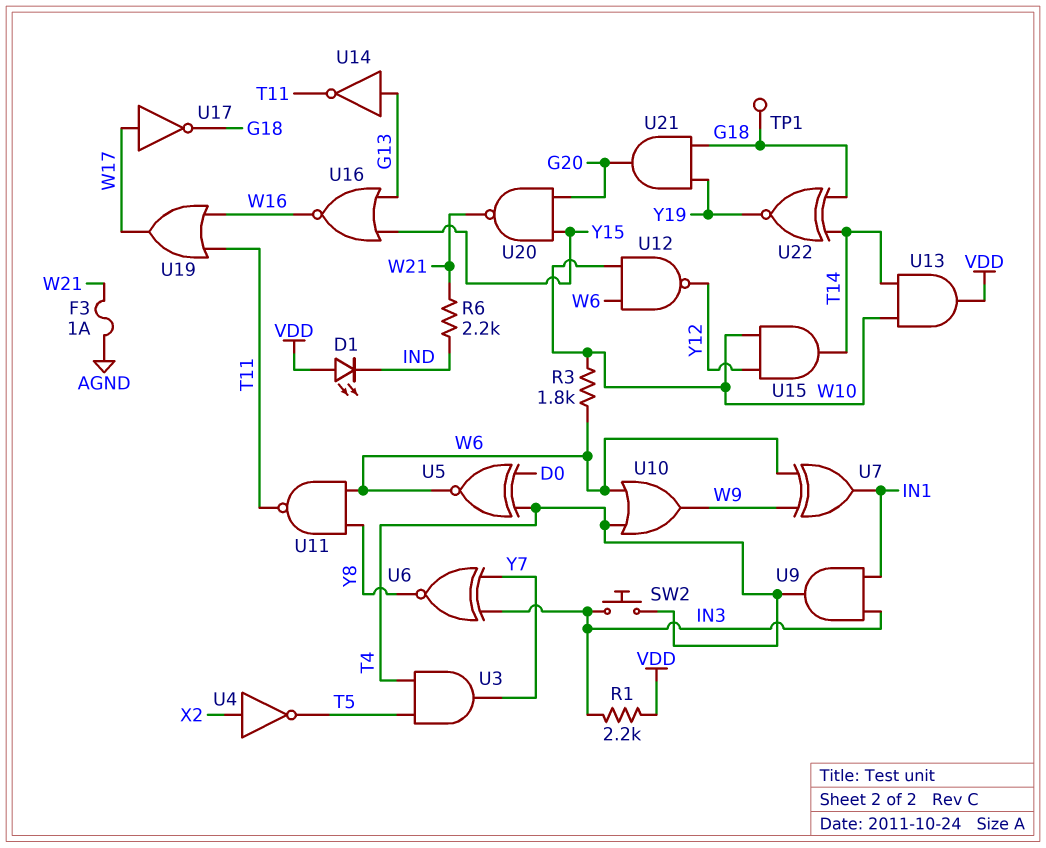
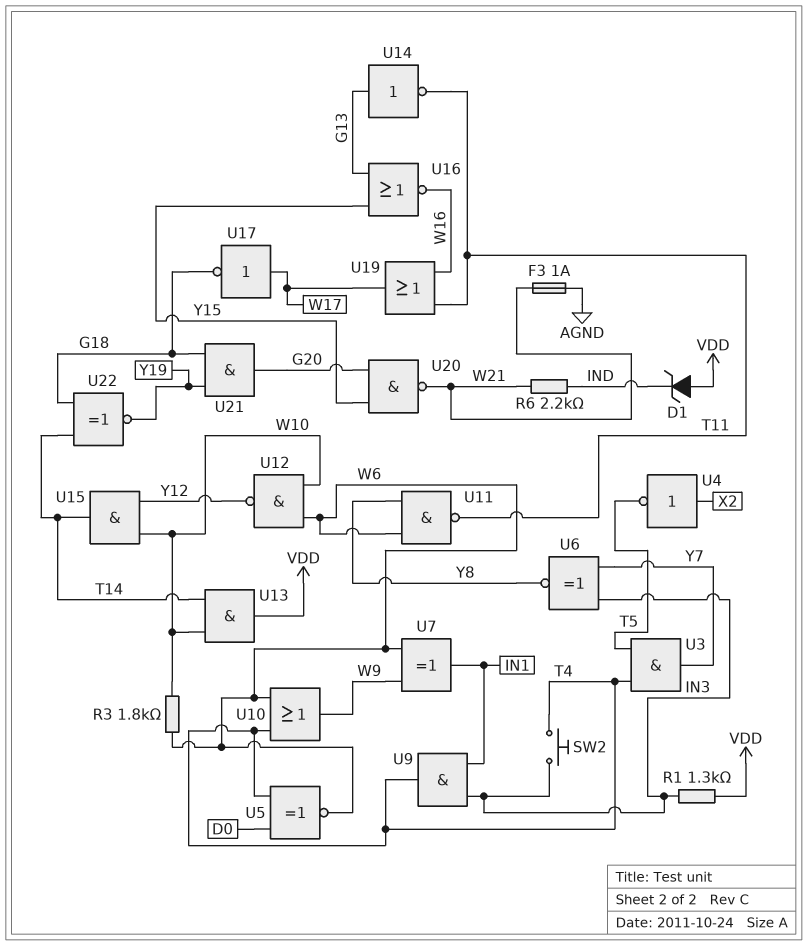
D1: LED (A VDD, K IND) -> zener (A VDD, K IND)
R1: 2.2k (IN3, VDD) -> 1.3k (IN3, VDD)
TP1: test point (G18) -> none

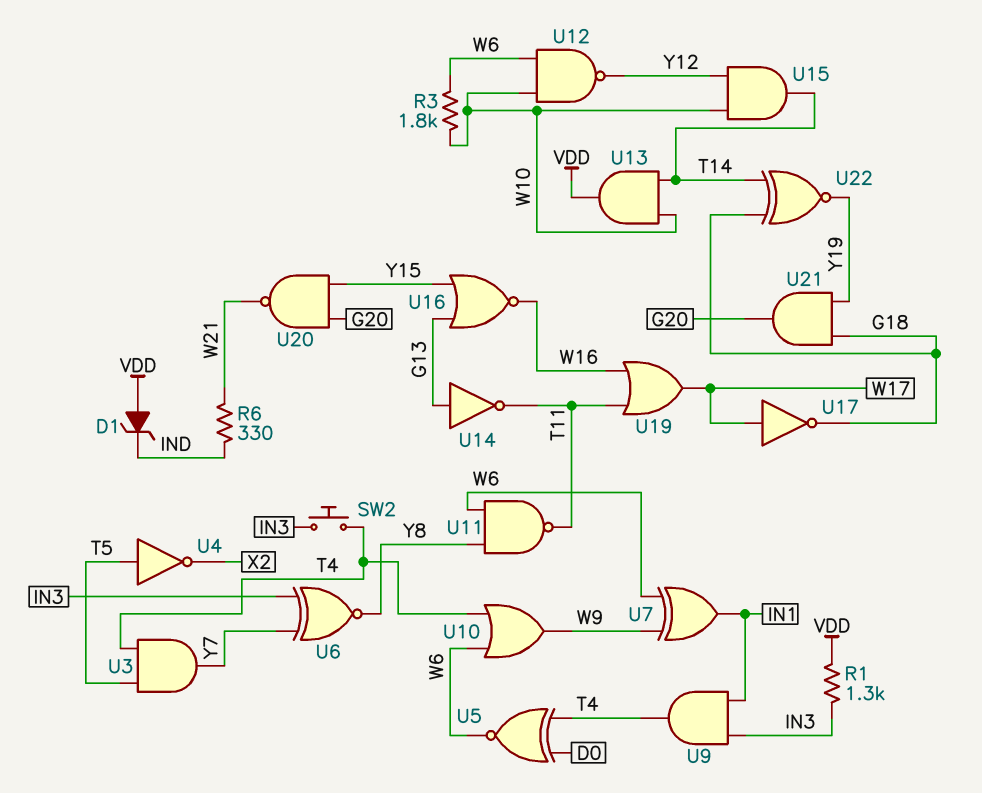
F3: 1A (AGND, W21) -> none
R6: 2.2k (IND, W21) -> 330 (IND, W21)
U4: NOT (in X2, out T5) -> NOT (in T5, out X2)

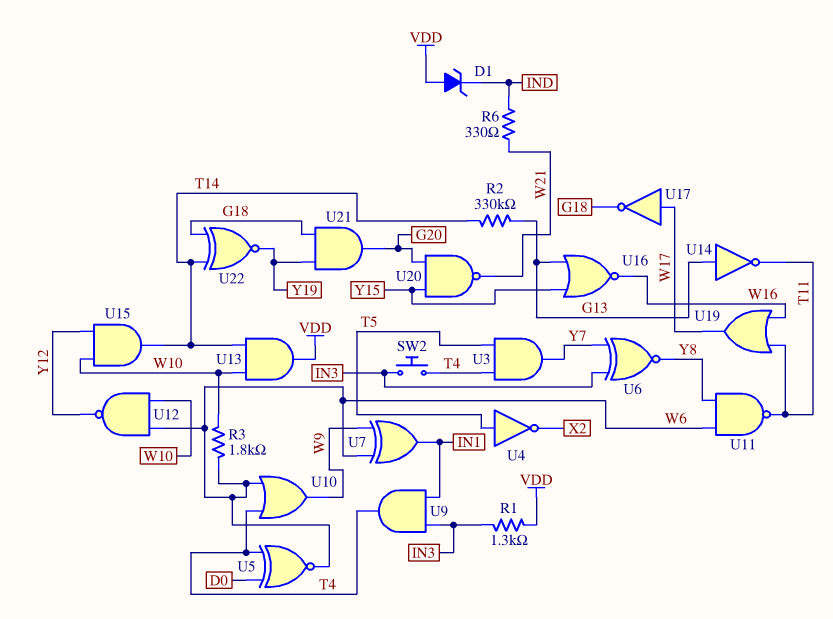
R2: none -> 330k (G13, T14)

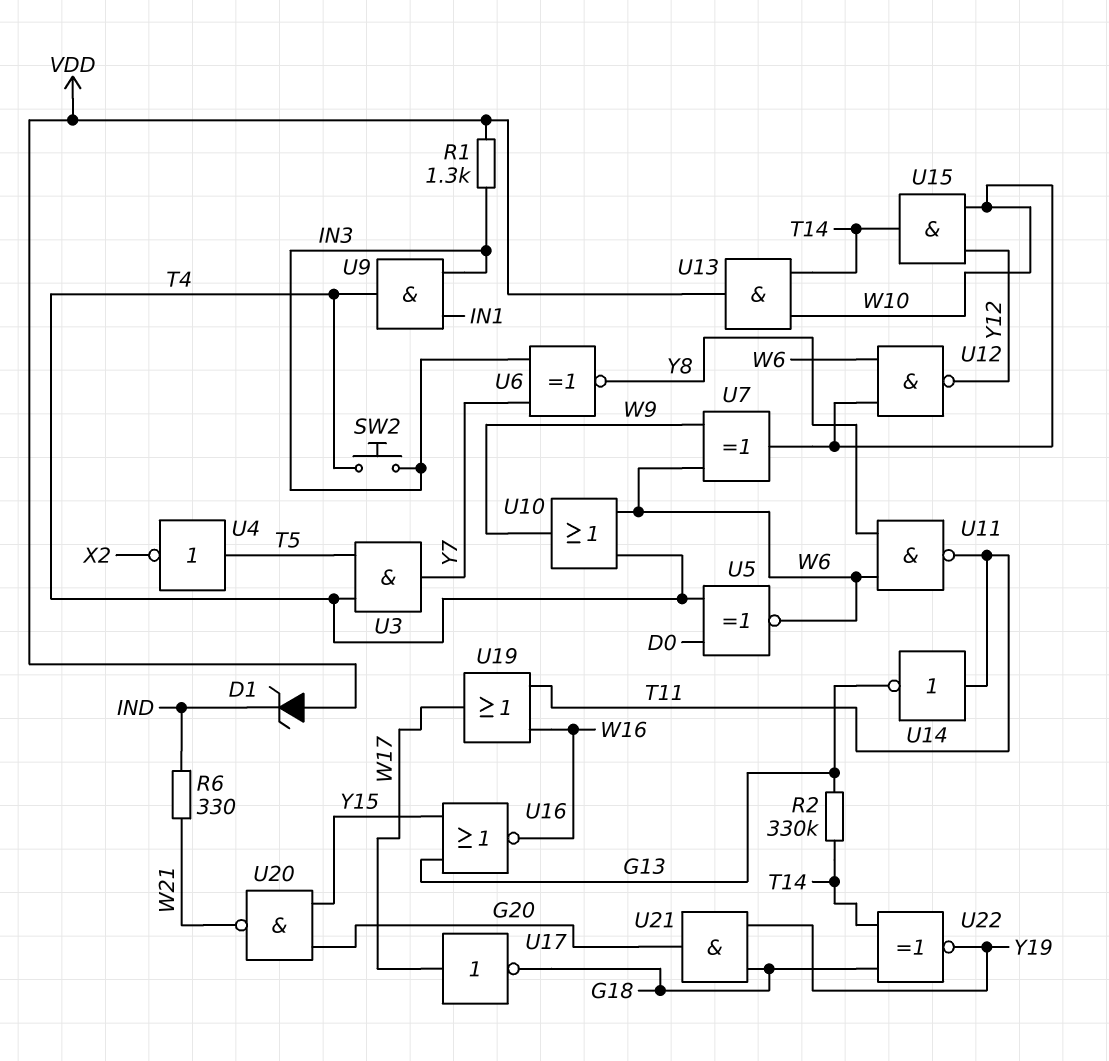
R3: 1.8k (W6, W10) -> none
U7: XOR (in W6, in W9, out IN1) -> XOR (in W6, in W9, out W10)
U14: NOT (in G13, out T11) -> NOT (in T11, out G13)

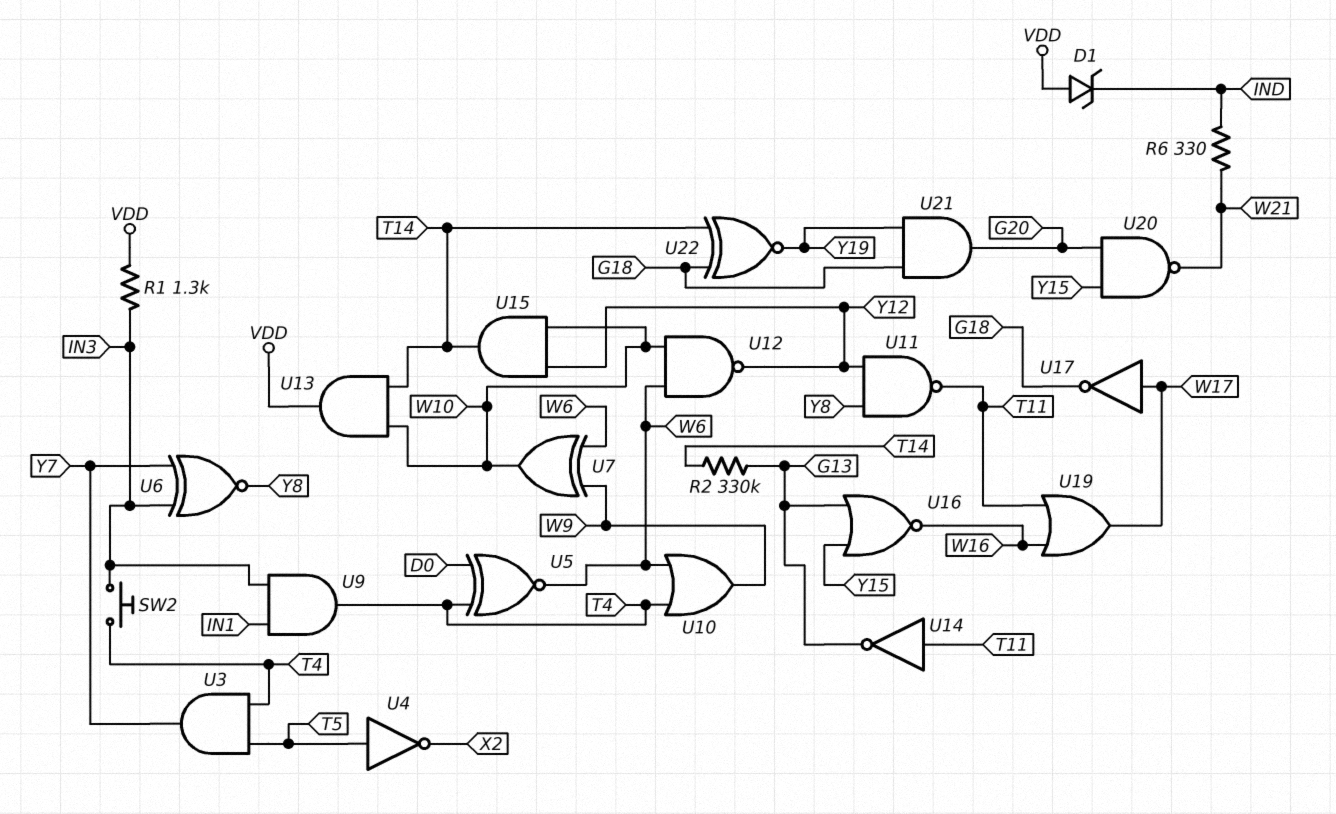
U11: NAND (in W6, in Y8, out T11) -> NAND (in Y8, in Y12, out T11)

